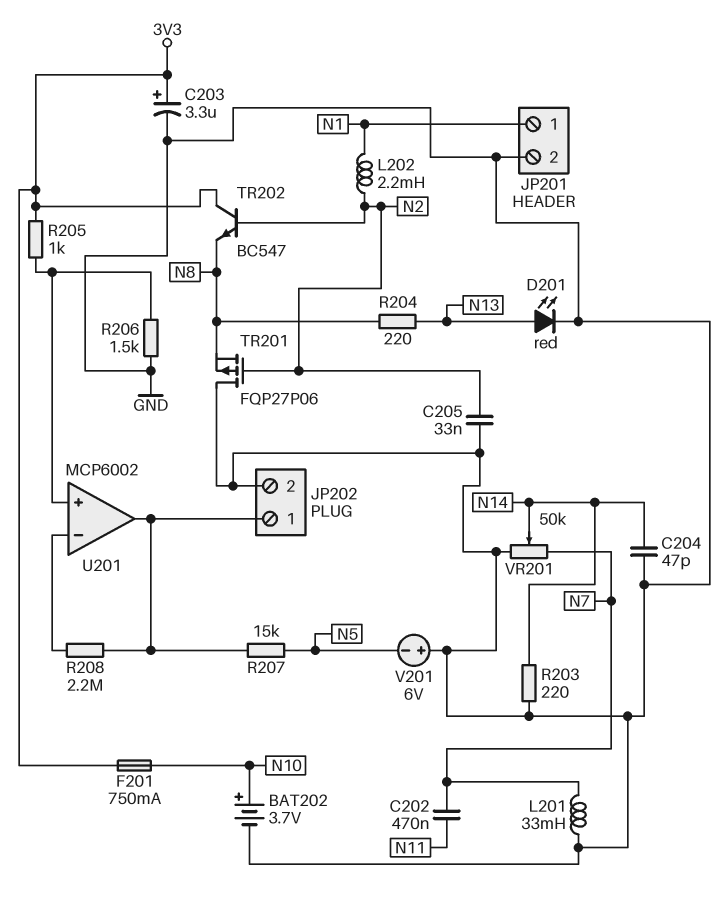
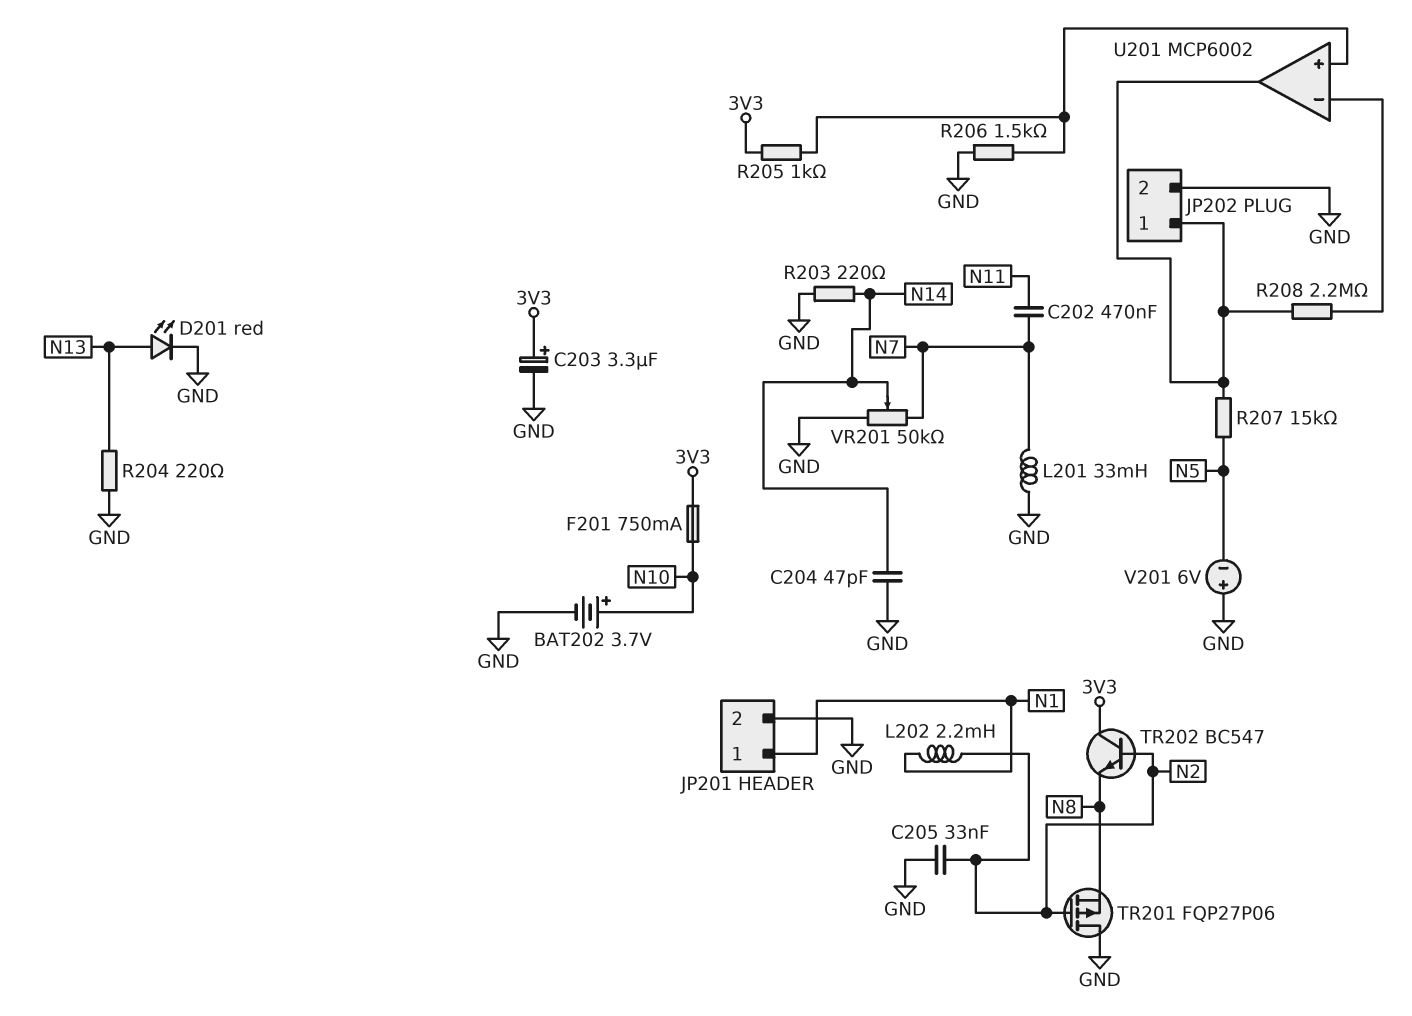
R204: 220 (N8, N13) -> 220 (GND, N13)

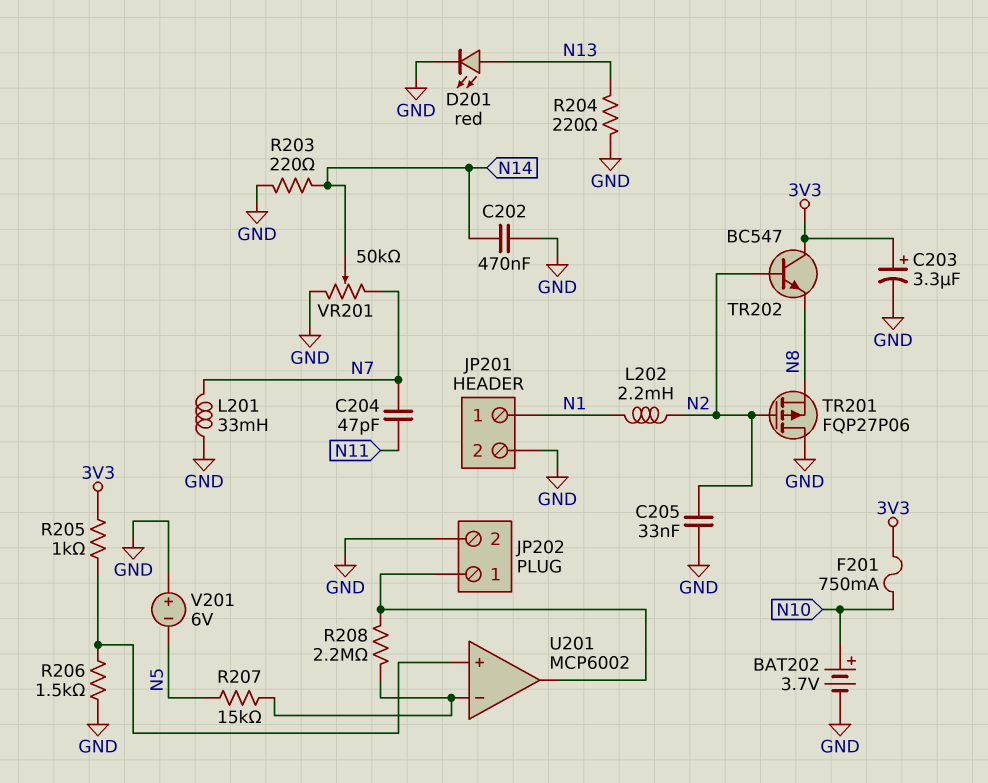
C202: 470nF (N7, N11) -> 470nF (GND, N14)
C204: 47pF (GND, N14) -> 47pF (N7, N11)
R207: 15k (JP202/1, N5) -> 15k (N5, U201/in-)

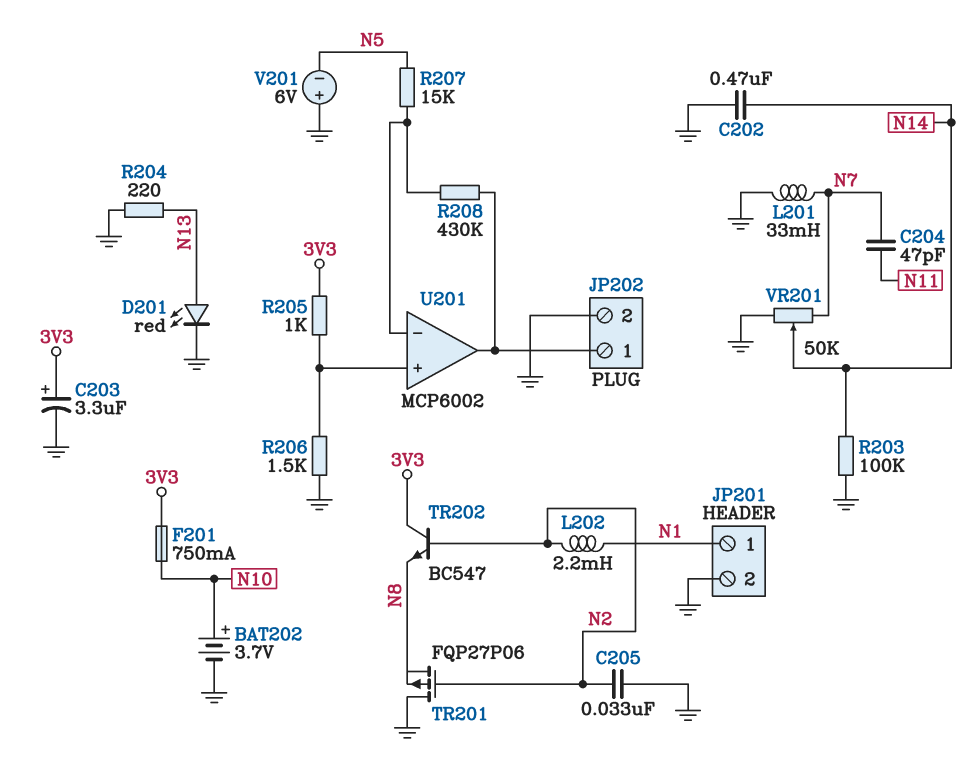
R203: 220 (GND, N14) -> 100k (GND, N14)
R208: 2.2M (JP202/1, U201/in-) -> 430k (JP202/1, U201/in-)

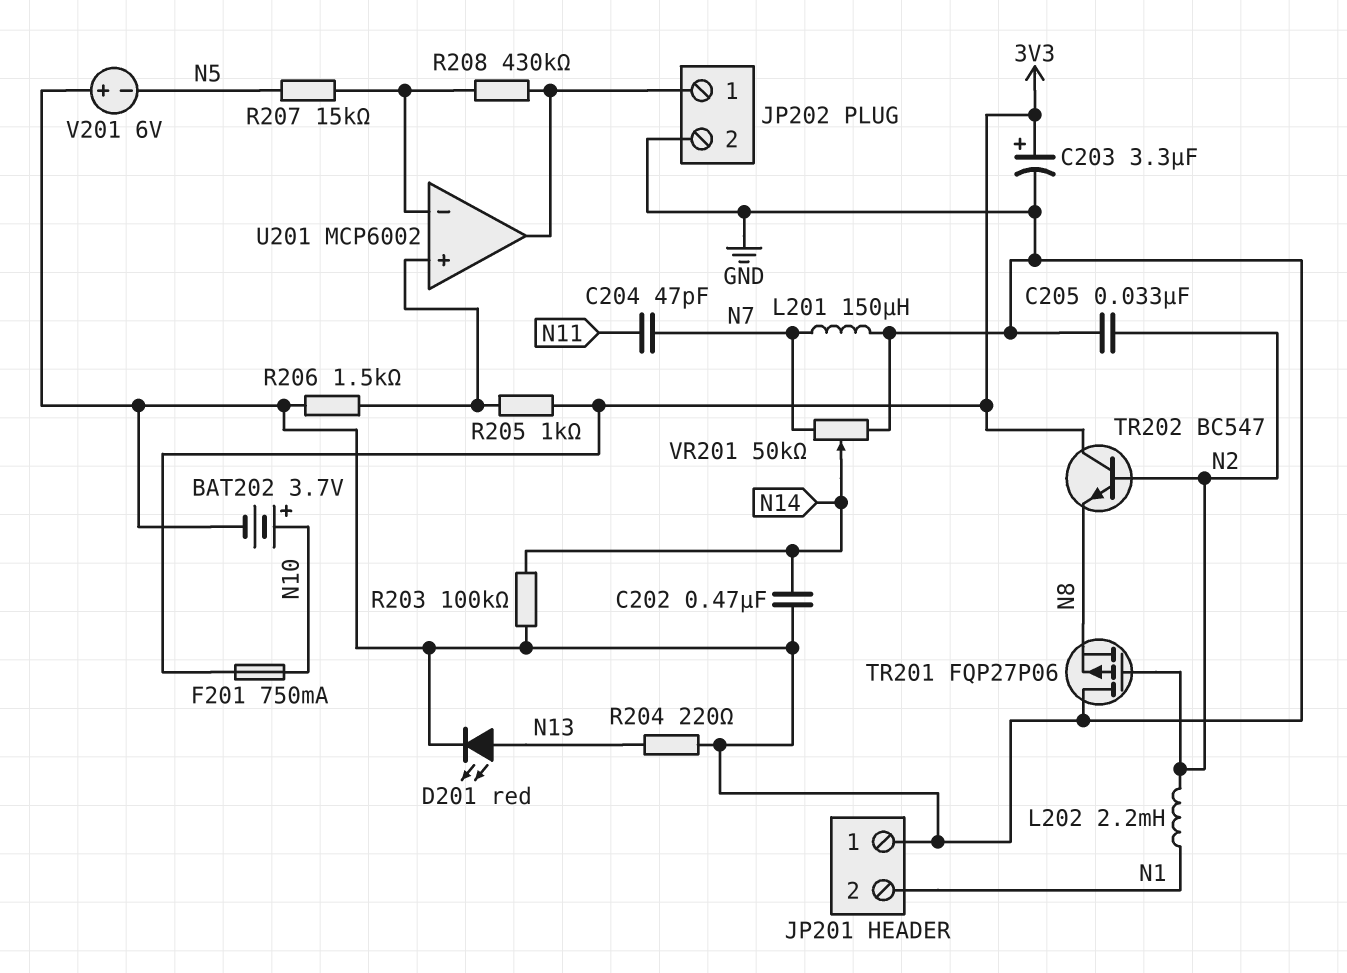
JP201 pin 1: N1 -> GND
JP201 pin 2: GND -> N1
L201: 33mH (GND, N7) -> 150uH (GND, N7)

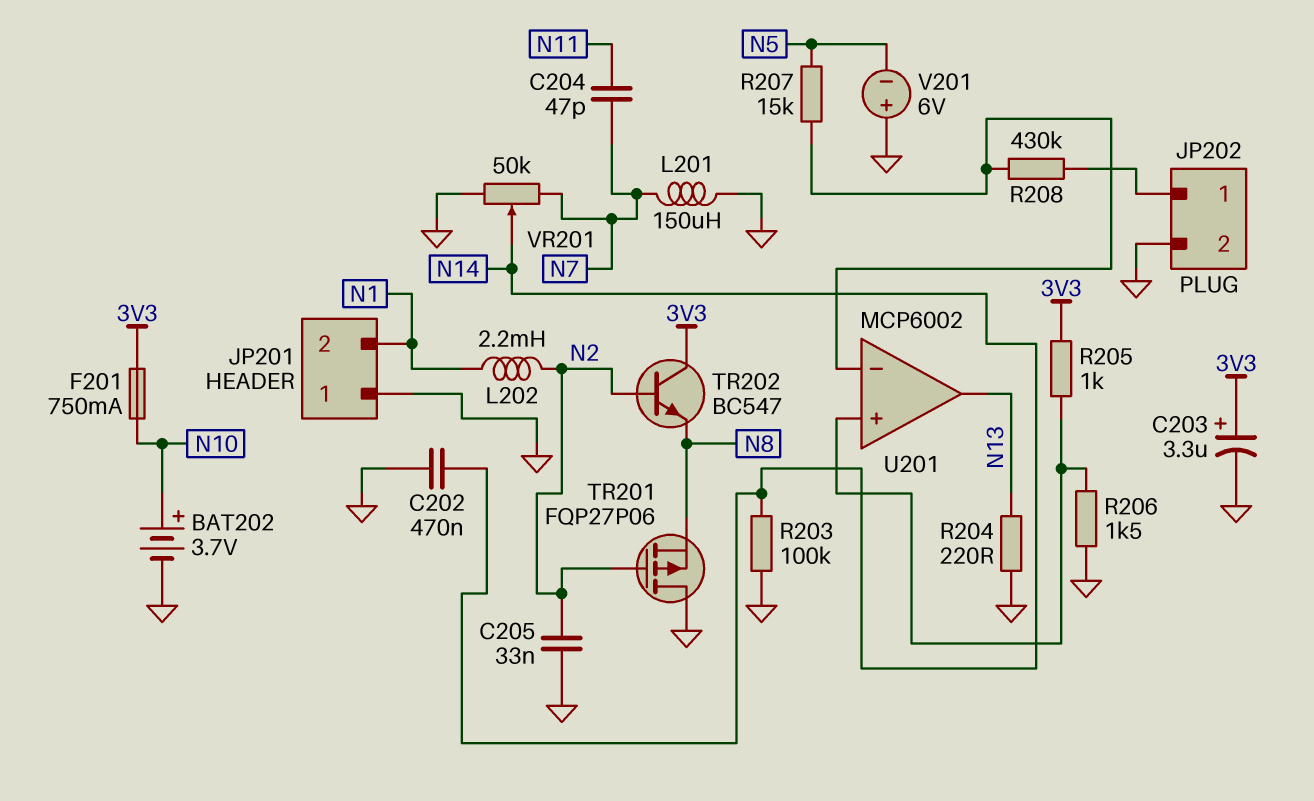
D201: LED red (A N13, K GND) -> none
U201 pin out: JP202/1 -> N13

